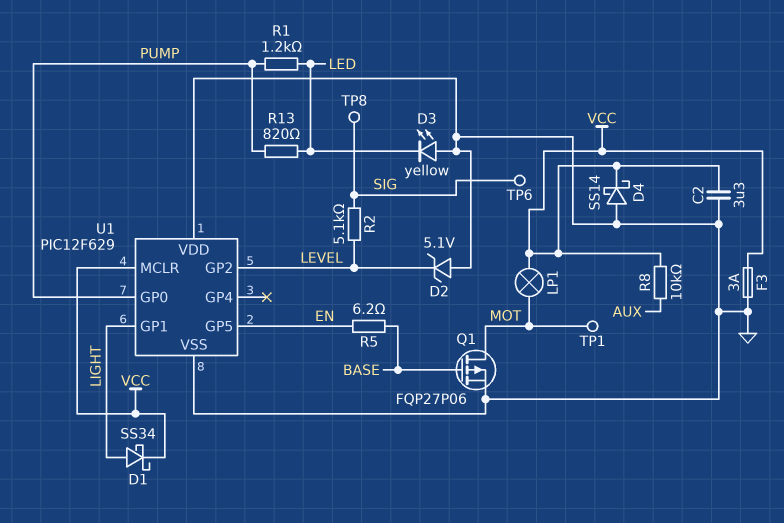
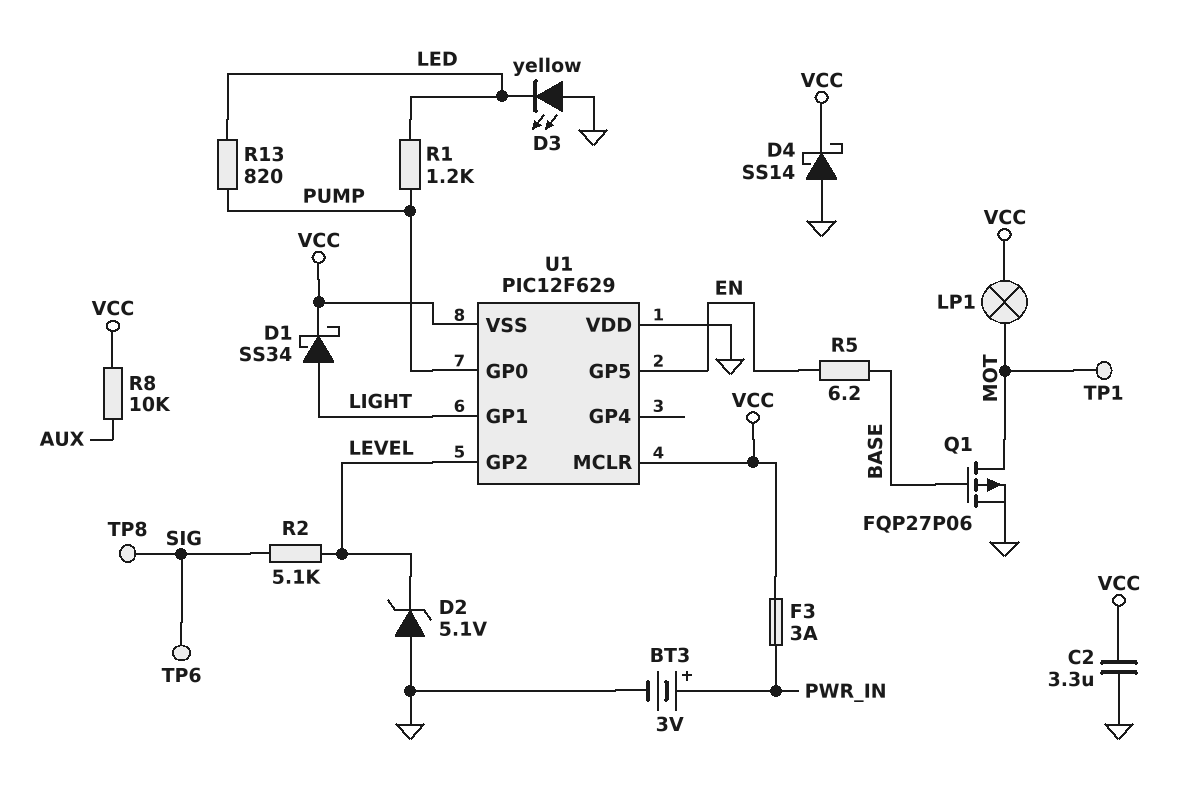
BT3: none -> 3V (plus PWR_IN, minus GND)
F3: 3A (GND, VCC) -> 3A (PWR_IN, VCC)
U1 pin VSS: GND -> VCC

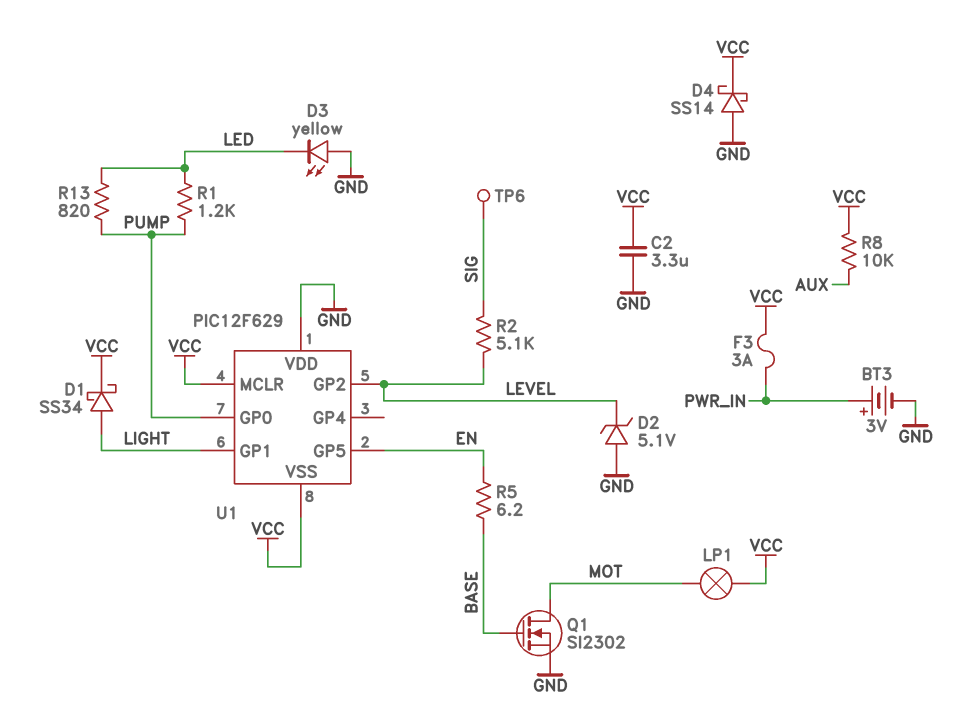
Q1: PMOS FQP27P06 (G BASE, D MOT, S GND) -> NMOS SI2302 (G BASE, D MOT, S GND)
TP1: test point (MOT) -> none
TP8: test point (SIG) -> none

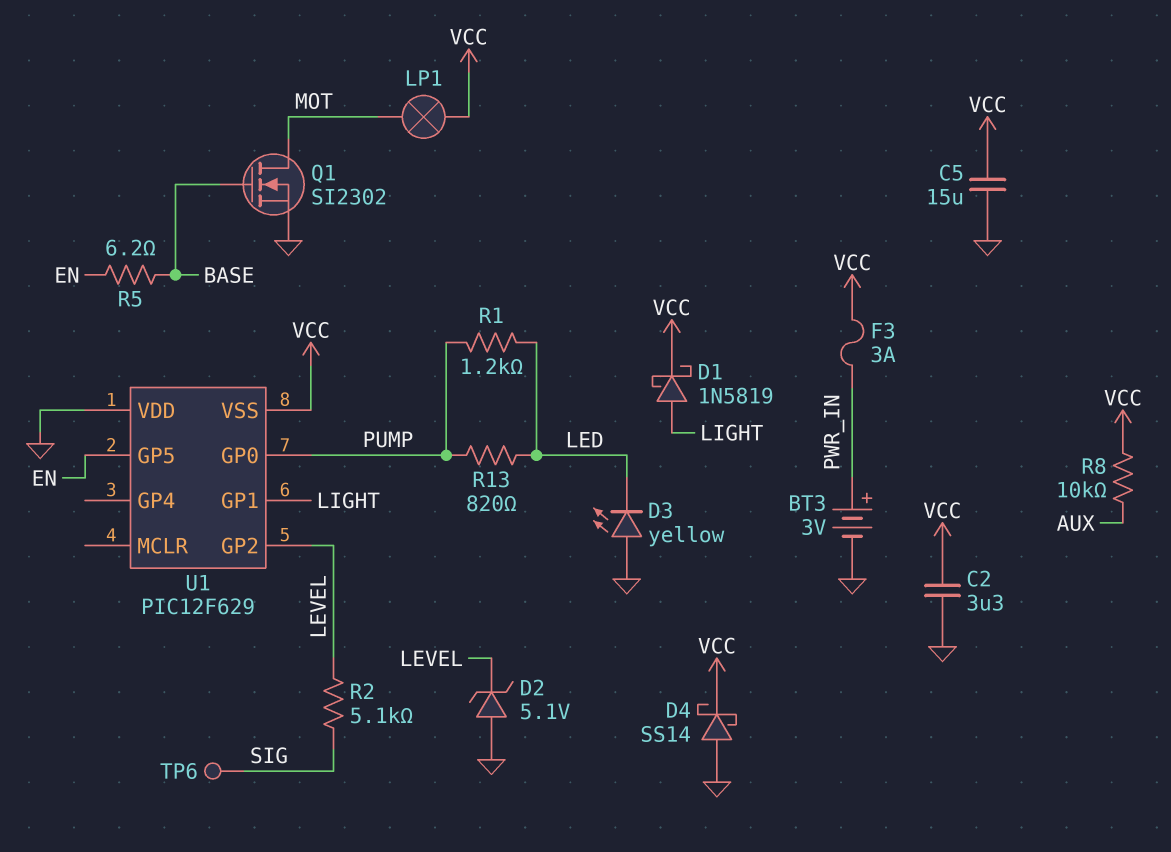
C5: none -> 15uF (GND, VCC)
D1: schottky SS34 (A LIGHT, K VCC) -> schottky 1N5819 (A LIGHT, K VCC)
U1 pin MCLR: VCC -> none

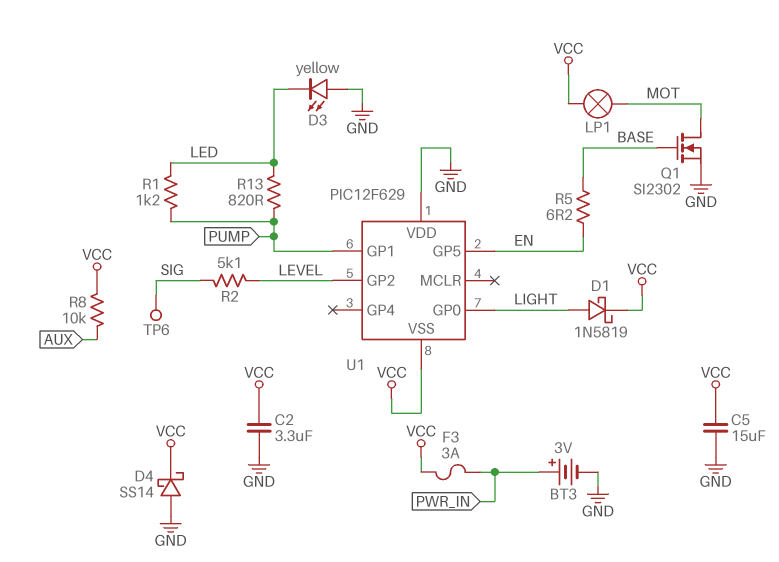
D2: zener 5.1V (A GND, K LEVEL) -> none
U1 pin GP0: PUMP -> LIGHT
U1 pin GP1: LIGHT -> PUMP

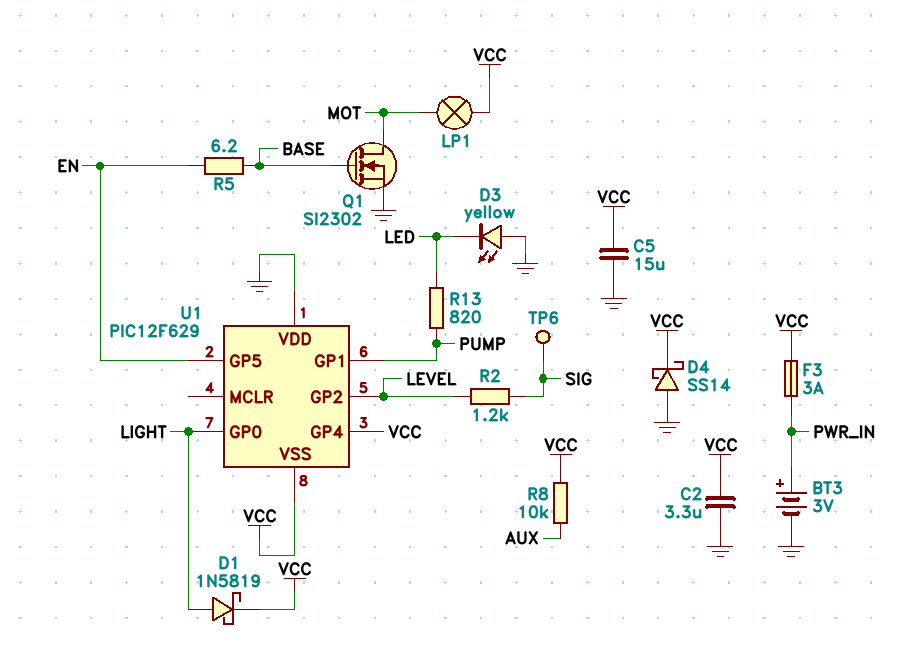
R1: 1.2k (LED, PUMP) -> none
R2: 5.1k (LEVEL, SIG) -> 1.2k (LEVEL, SIG)
U1 pin GP4: none -> VCC

